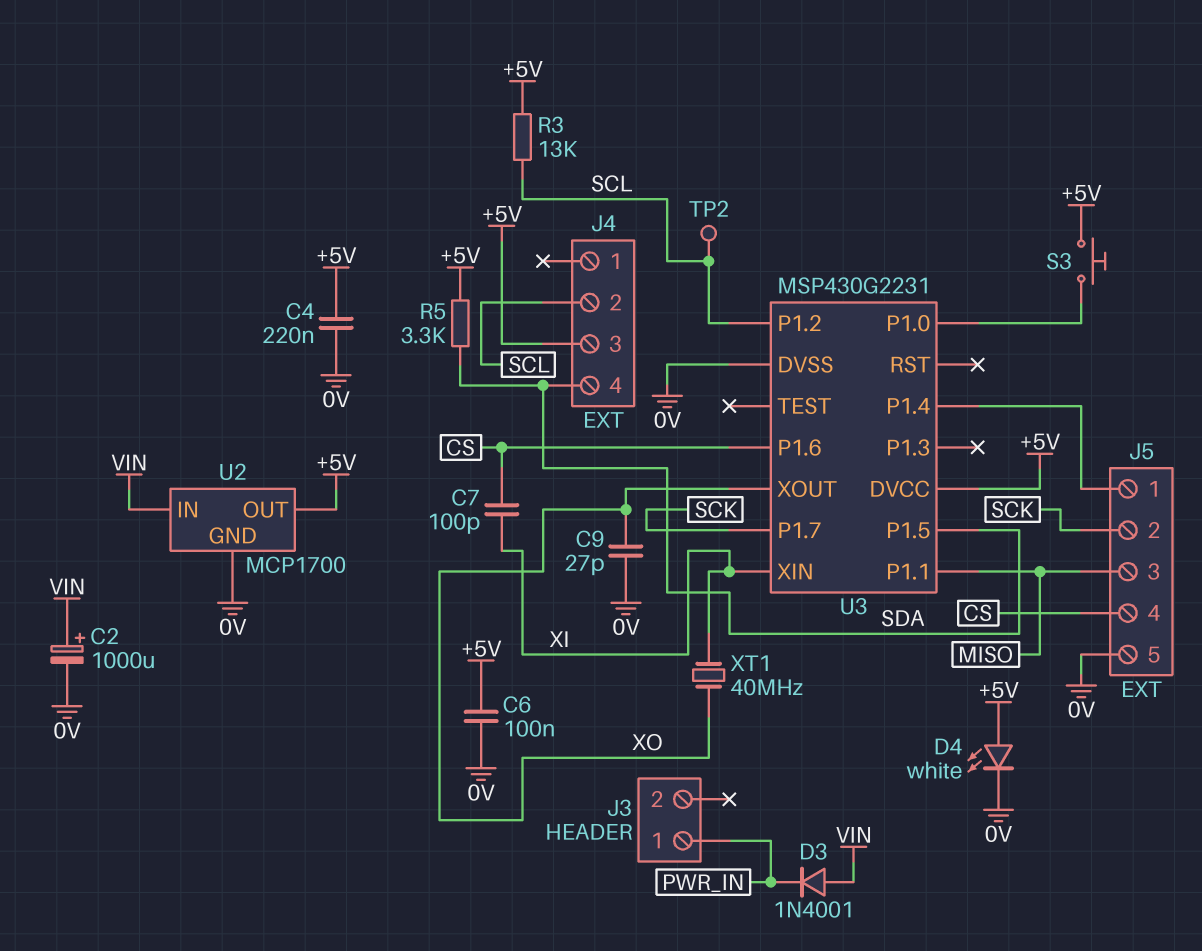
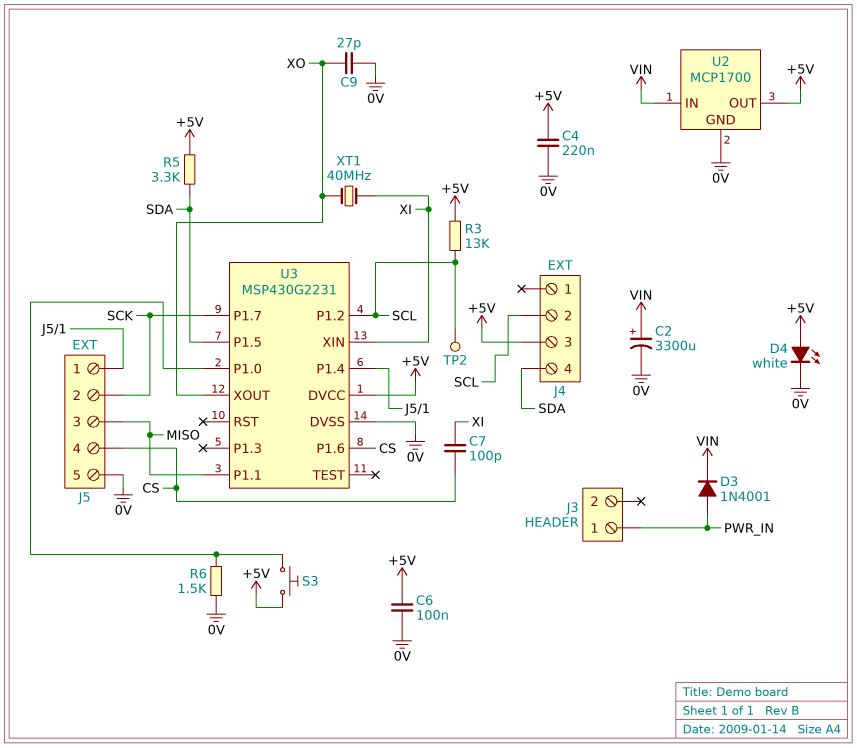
C2: 1000uF (plus VIN, minus 0V) -> 3300uF (plus VIN, minus 0V)
D3: diode 1N4001 (A VIN, K PWR_IN) -> diode 1N4001 (A PWR_IN, K VIN)
R6: none -> 1.5k (0V, U3/P1.0)

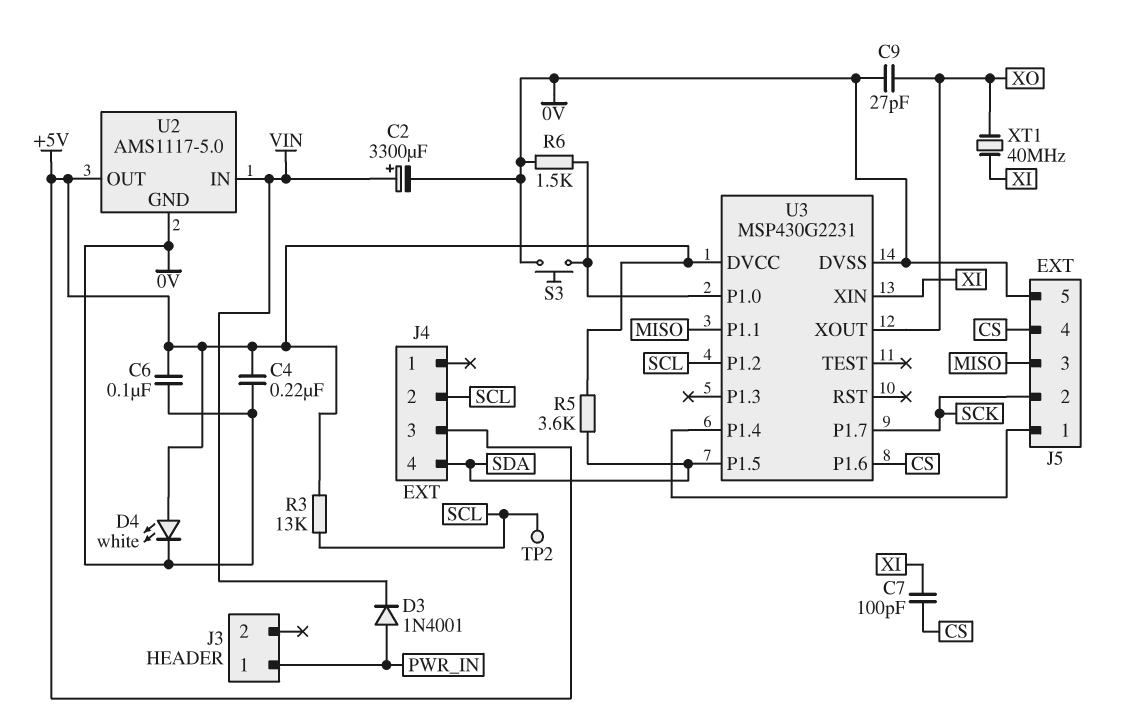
R5: 3.3k (+5V, SDA) -> 3.6k (+5V, SDA)
S3: button (+5V, U3/P1.0) -> button (0V, U3/P1.0)
U2: MCP1700 -> AMS1117-5.0

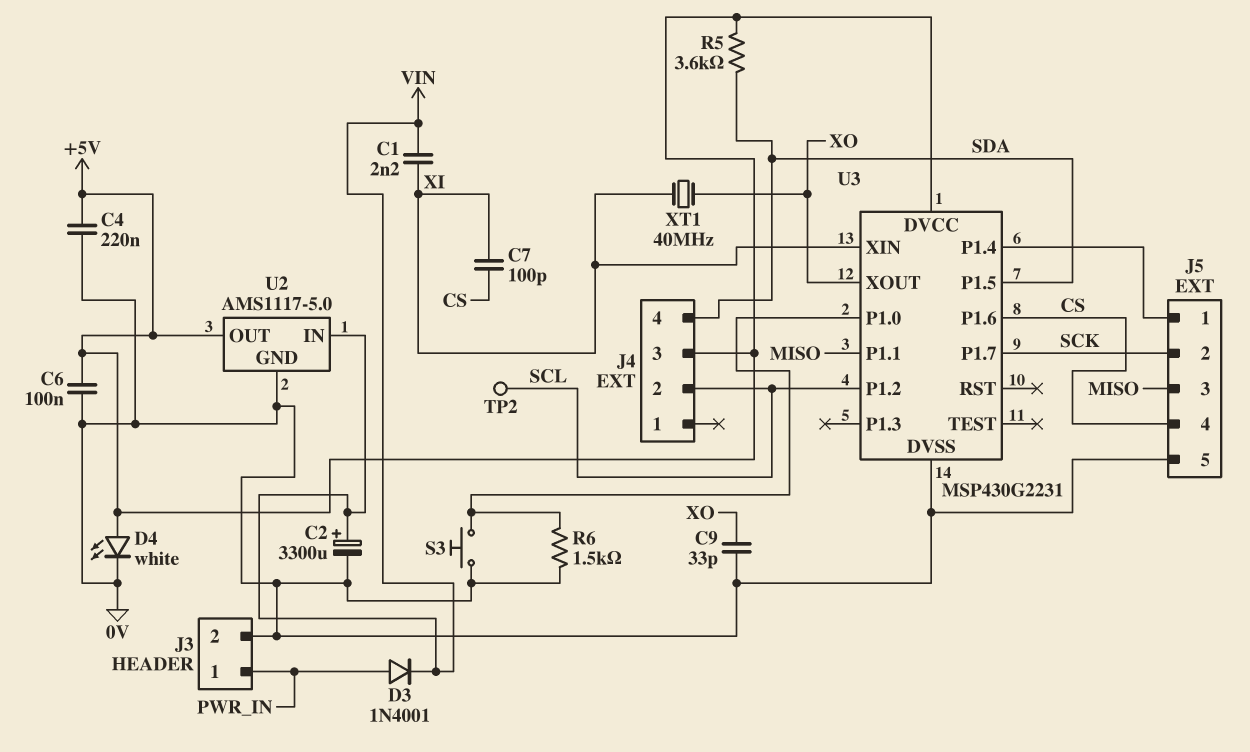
C1: none -> 2.2nF (VIN, XI)
C9: 27pF (0V, XO) -> 33pF (0V, XO)
J3 pin 2: none -> 0V
R3: 13k (+5V, SCL) -> none

